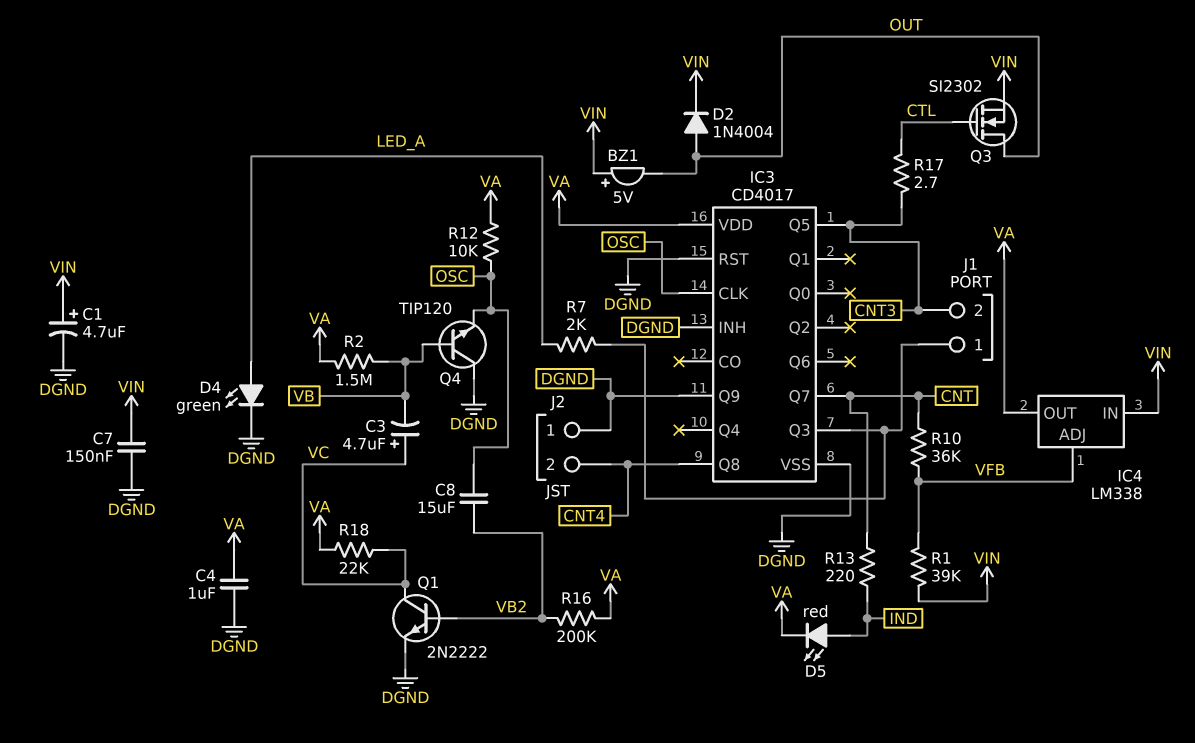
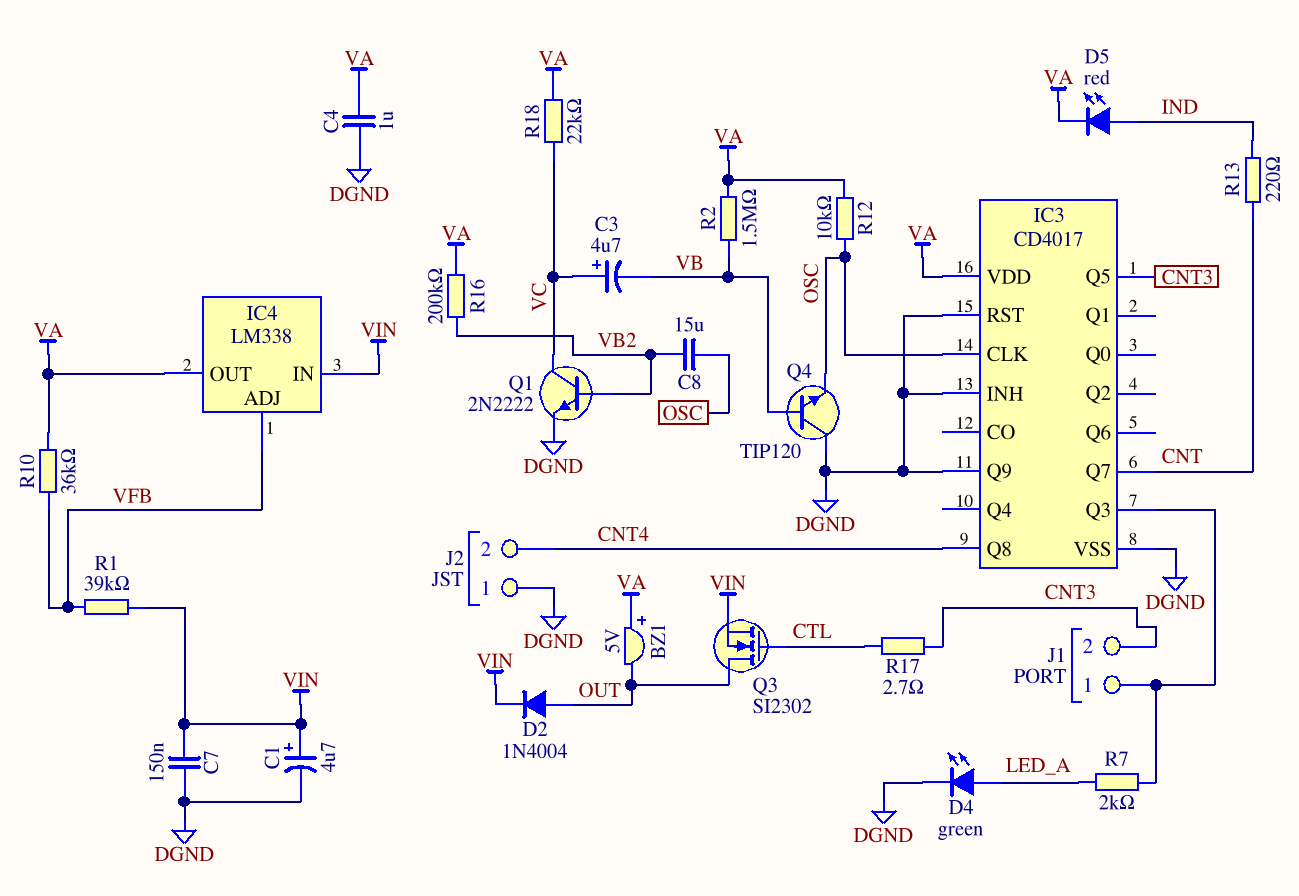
BZ1: buzzer 5V (plus VIN, minus OUT) -> buzzer 5V (plus VA, minus OUT)
R10: 36k (CNT, VFB) -> 36k (VA, VFB)

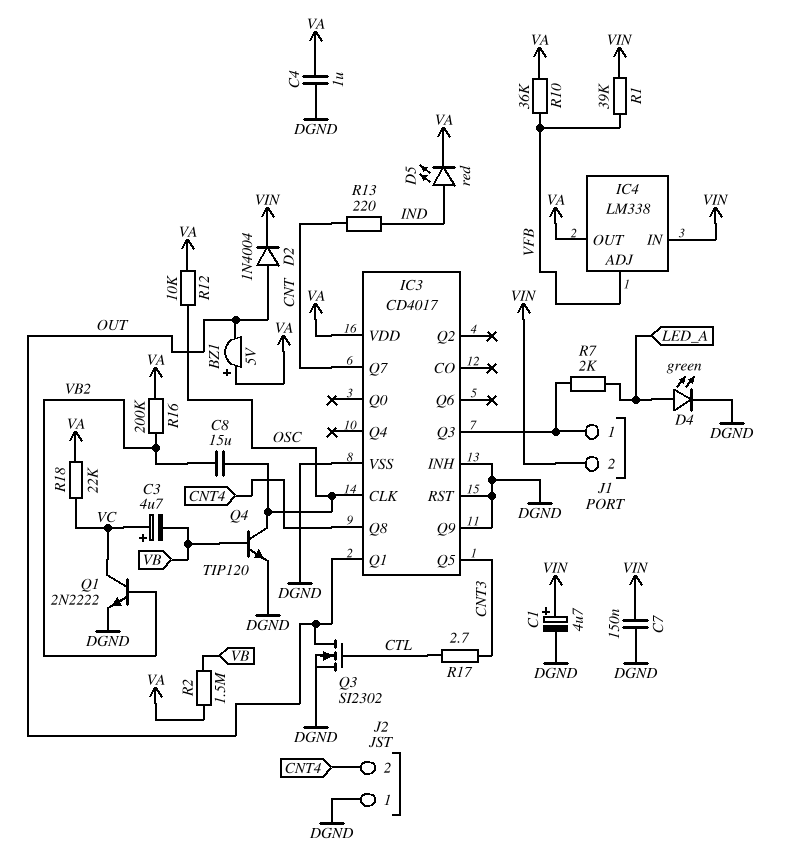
IC3 pin Q1: none -> OUT
J1 pin 2: CNT3 -> VIN
Q3: NMOS SI2302 (G CTL, D OUT, S VIN) -> NMOS SI2302 (G CTL, D OUT, S DGND)
Q4: NPN TIP120 (B VB, C DGND, E OSC) -> NPN TIP120 (B VB, C OSC, E DGND)

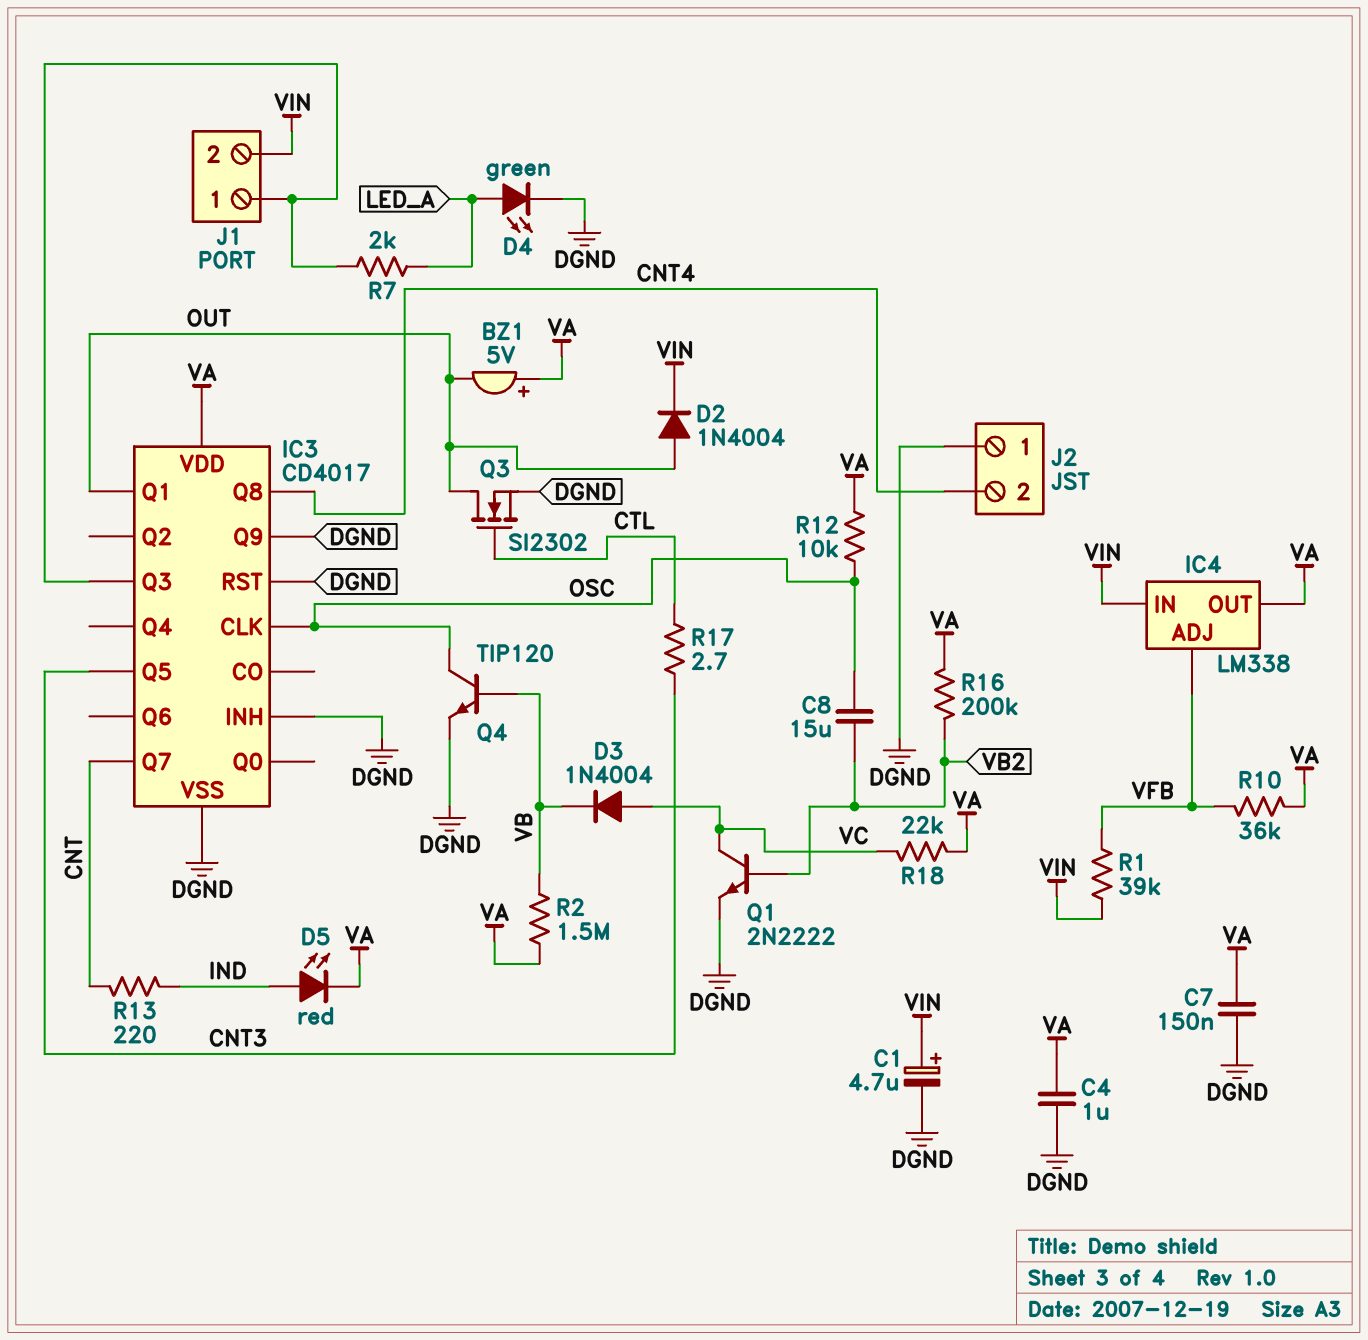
C3: 4.7uF (plus VC, minus VB) -> none
C7: 150nF (DGND, VIN) -> 150nF (DGND, VA)
D3: none -> diode 1N4004 (A VC, K VB)

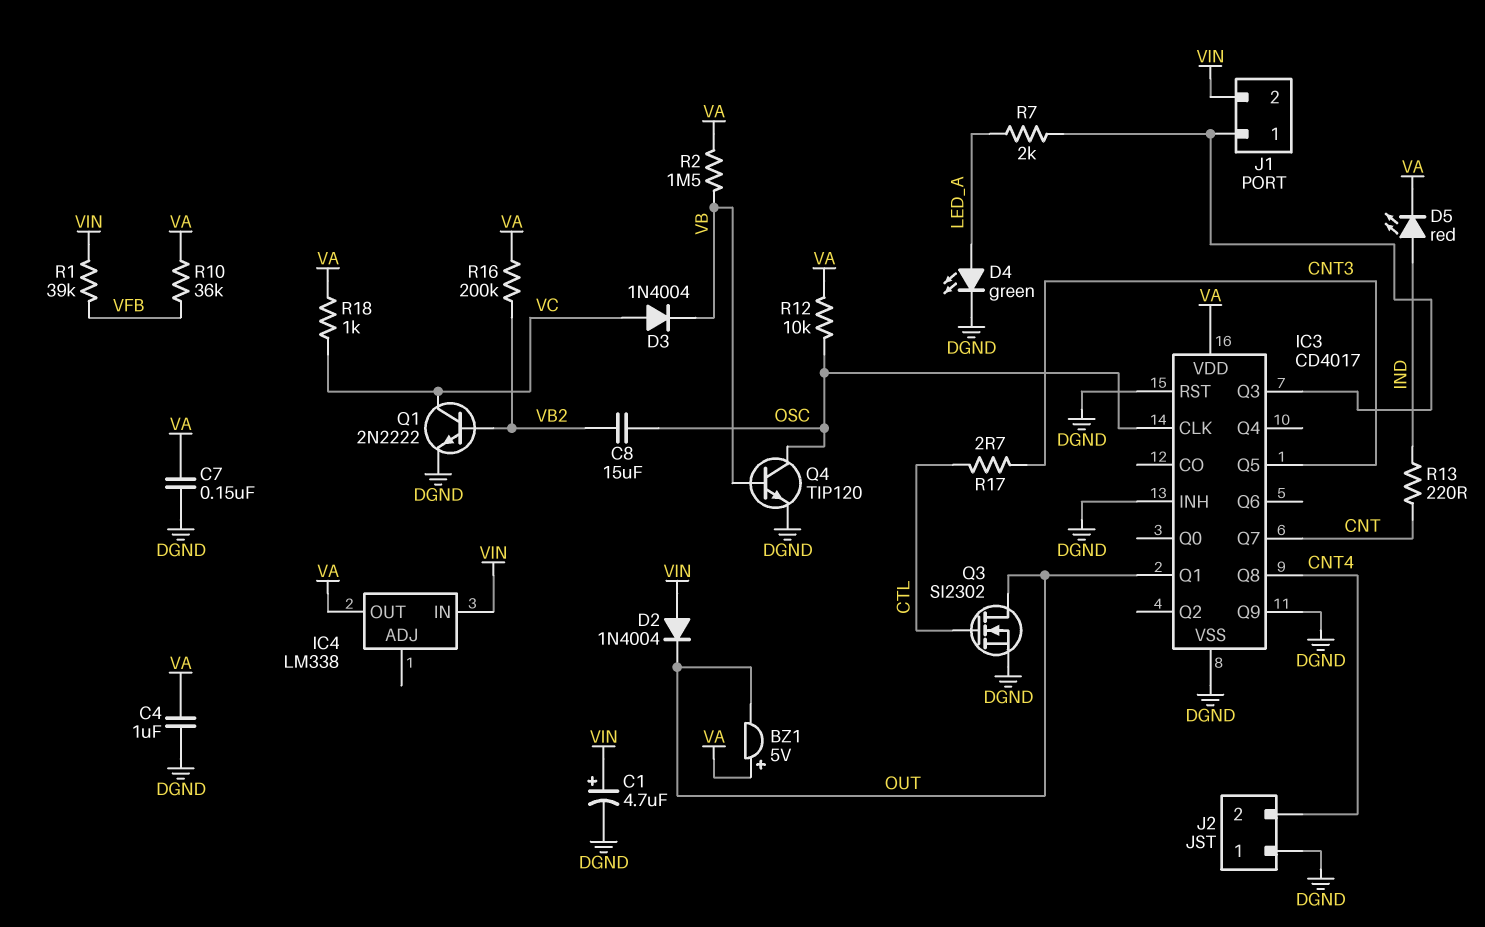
D2: diode 1N4004 (A OUT, K VIN) -> diode 1N4004 (A VIN, K OUT)
IC4 pin ADJ: VFB -> none
R18: 22k (VA, VC) -> 1k (VA, VC)

